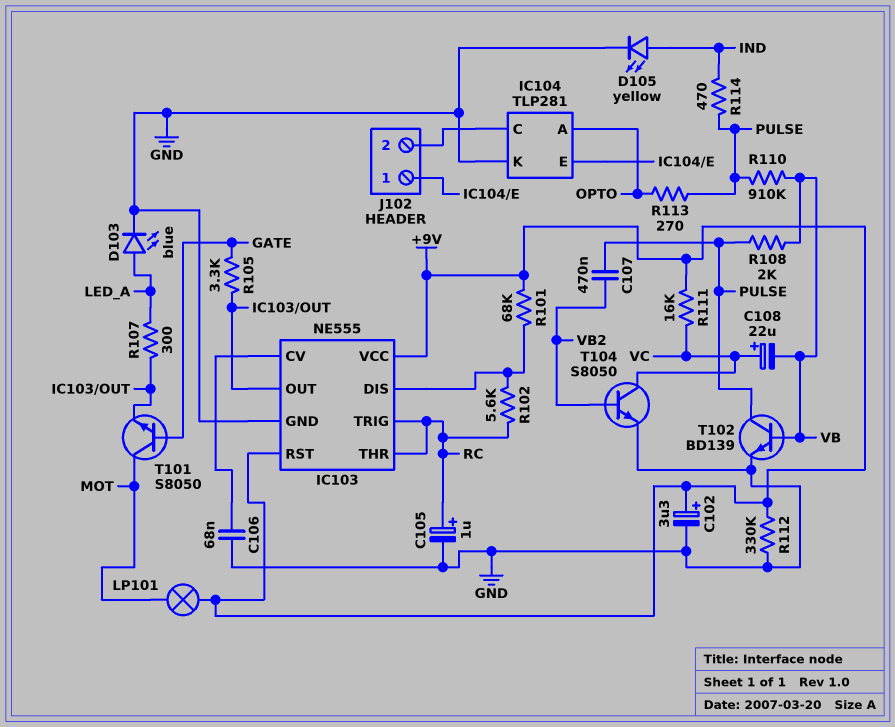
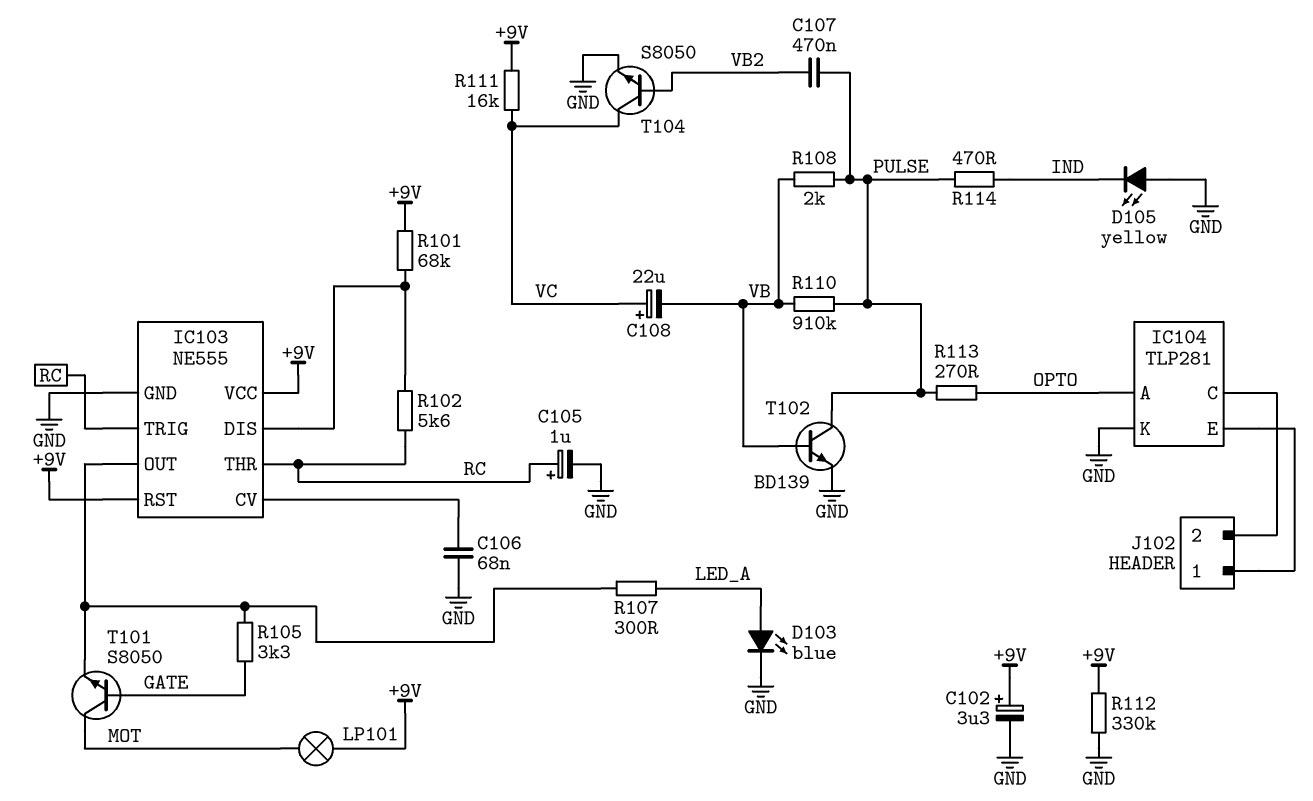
D105: LED yellow (A IND, K GND) -> LED yellow (A GND, K IND)

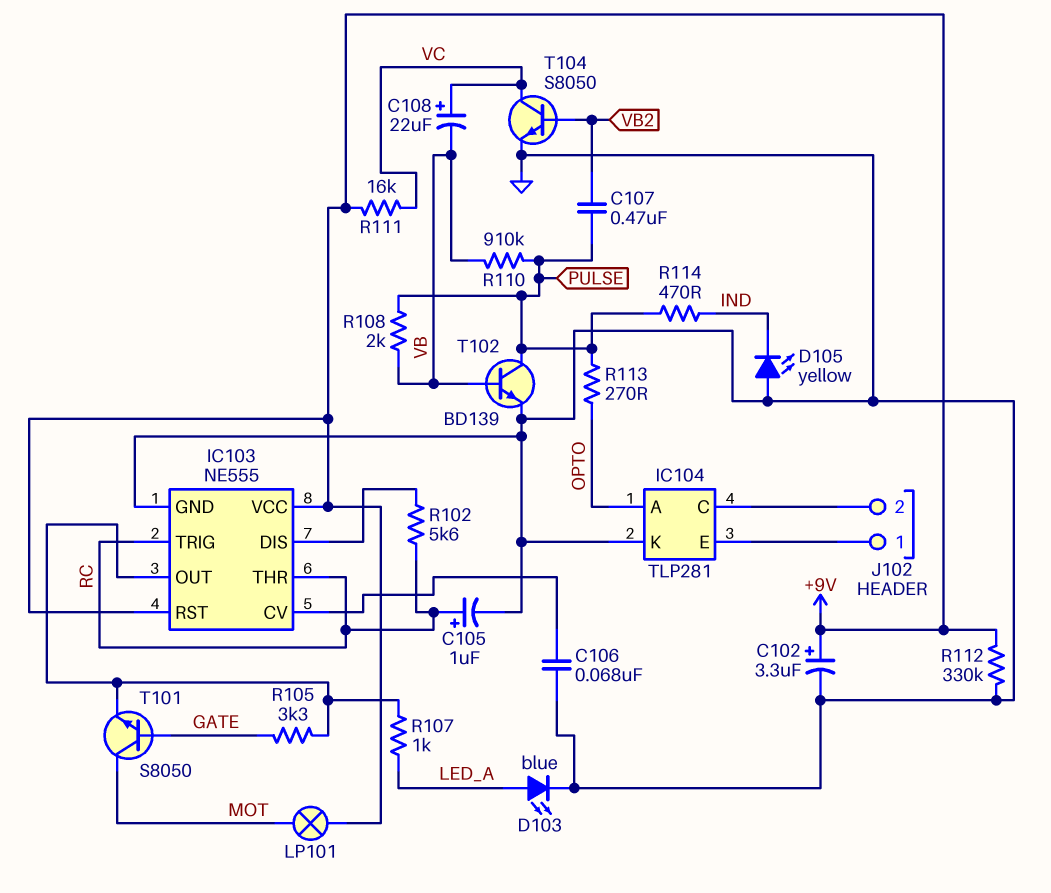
R101: 68k (+9V, IC103/DIS) -> none
R107: 300 (IC103/OUT, LED_A) -> 1k (IC103/OUT, LED_A)

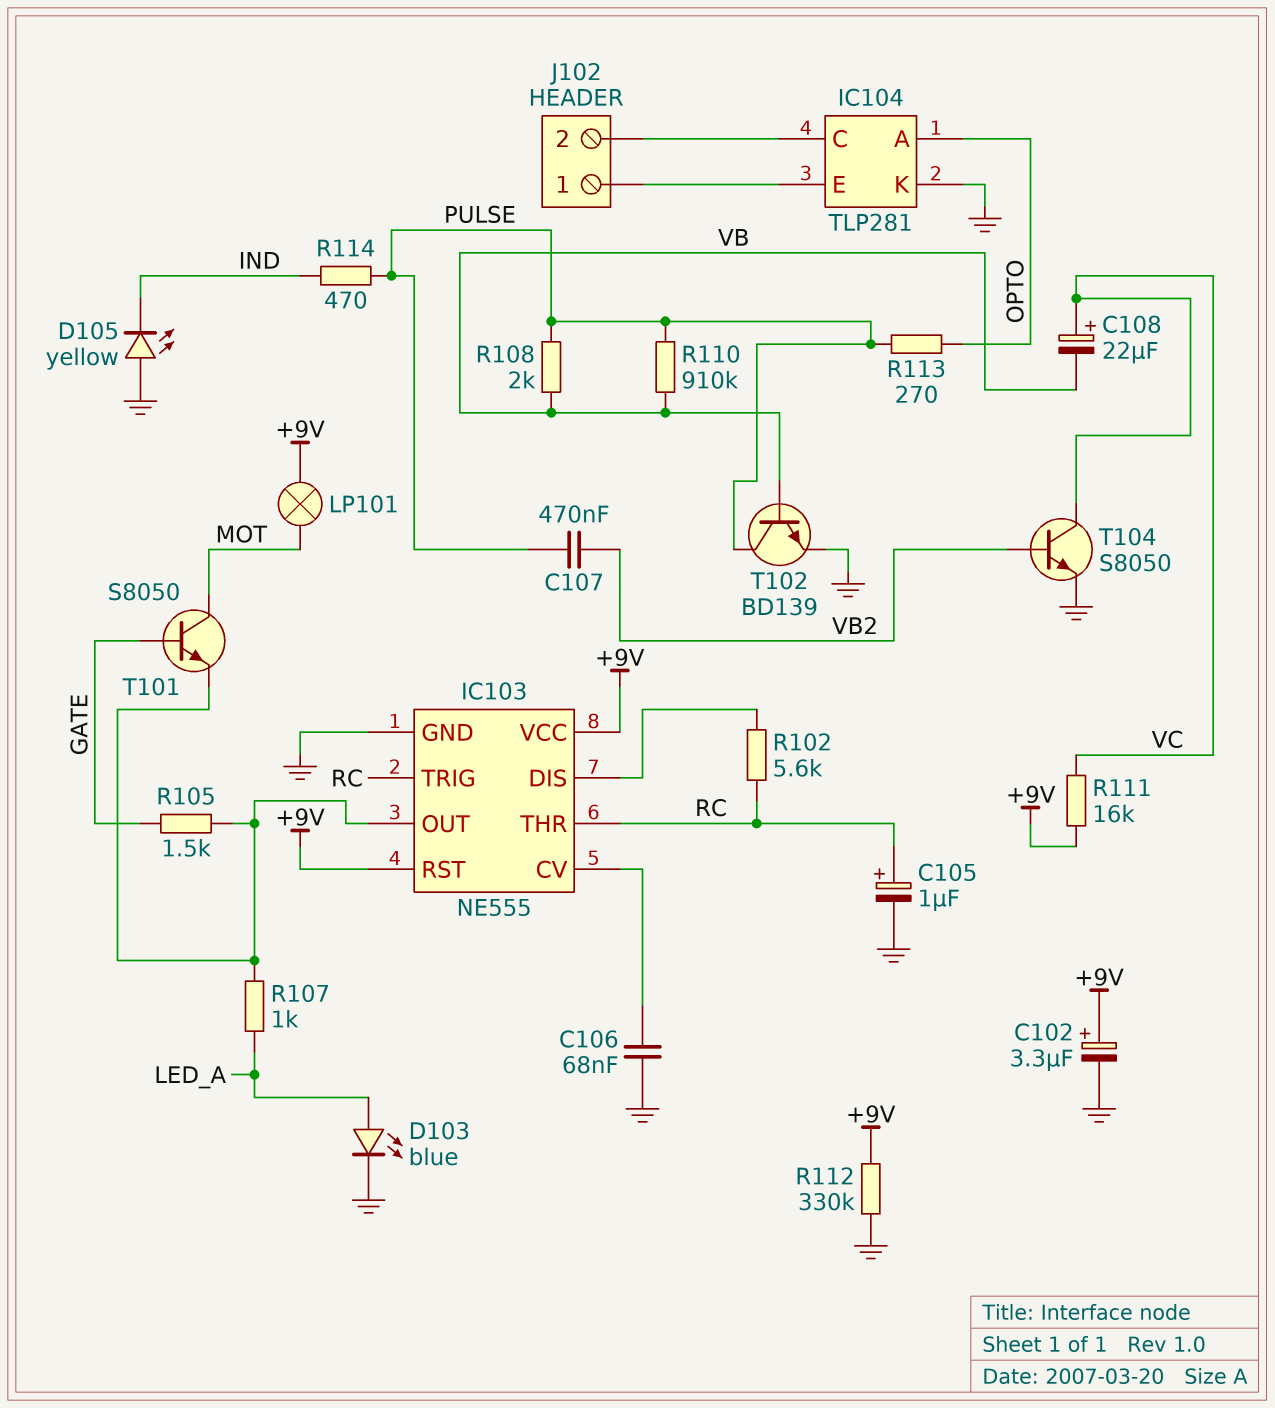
R105: 3.3k (GATE, IC103/OUT) -> 1.5k (GATE, IC103/OUT)

